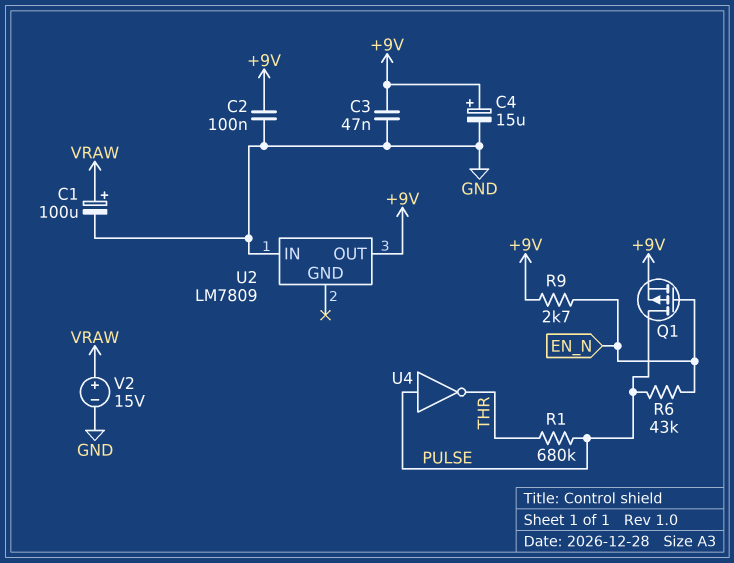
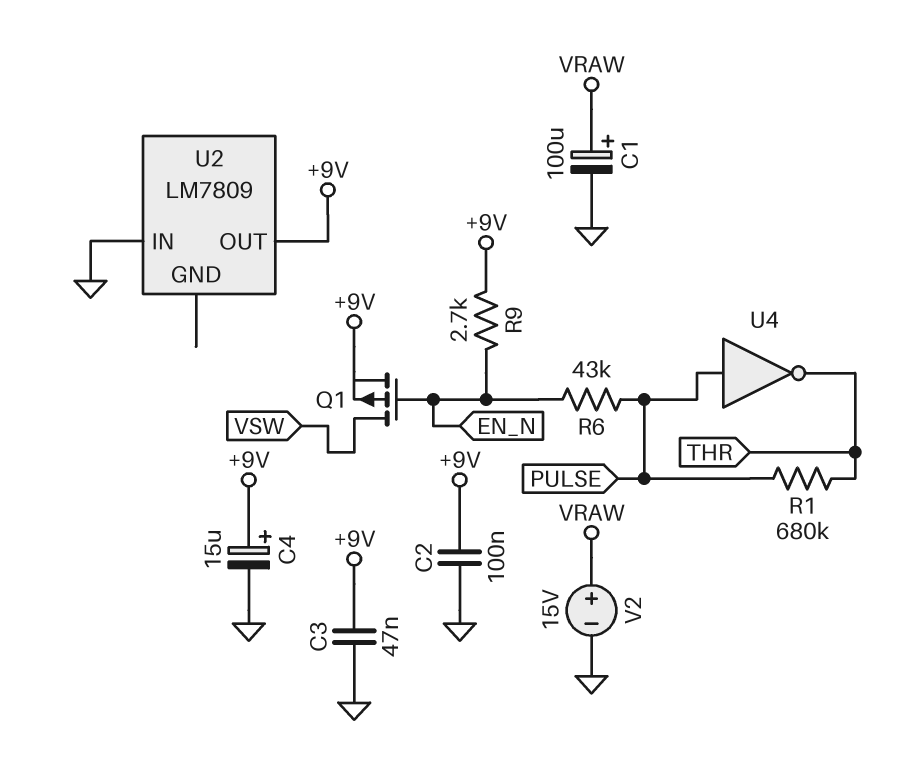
Q1: PMOS (G EN_N, D PULSE, S +9V) -> PMOS (G EN_N, D VSW, S +9V)

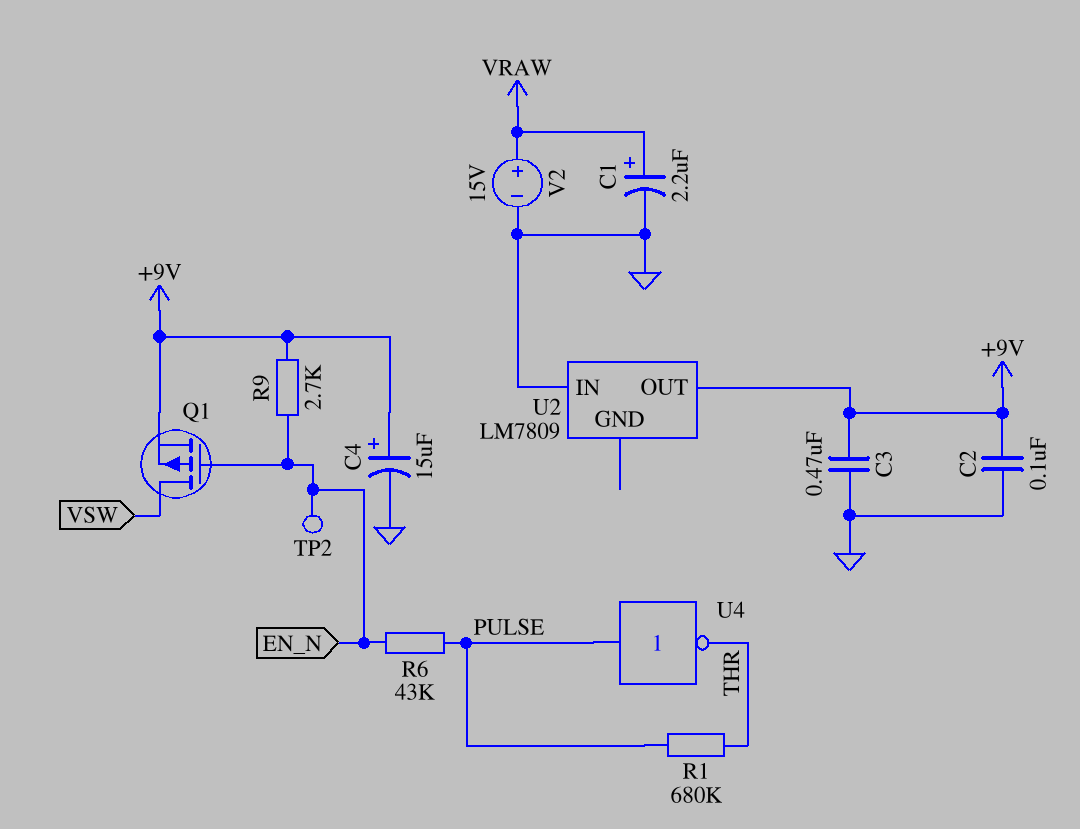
C1: 100uF (plus VRAW, minus GND) -> 2.2uF (plus VRAW, minus GND)
C3: 47nF (+9V, GND) -> 470nF (+9V, GND)
TP2: none -> test point (EN_N)

